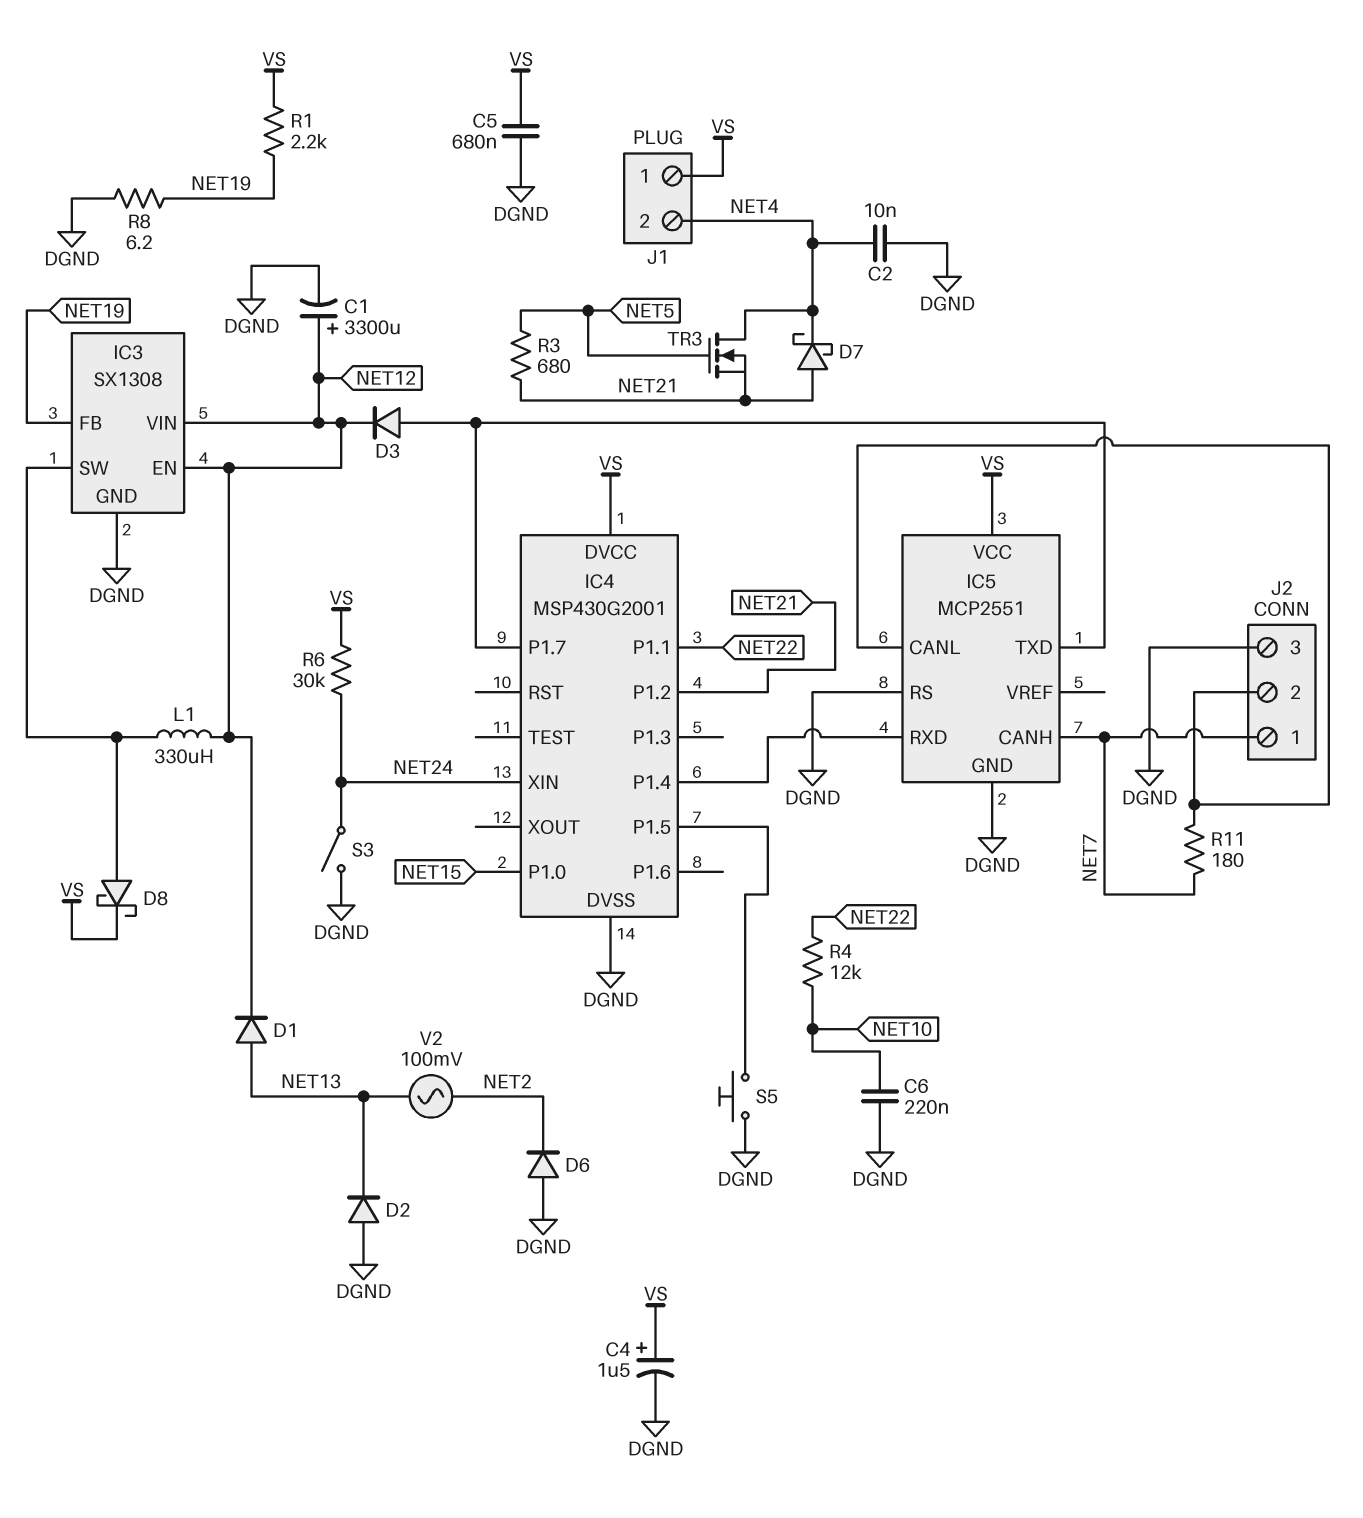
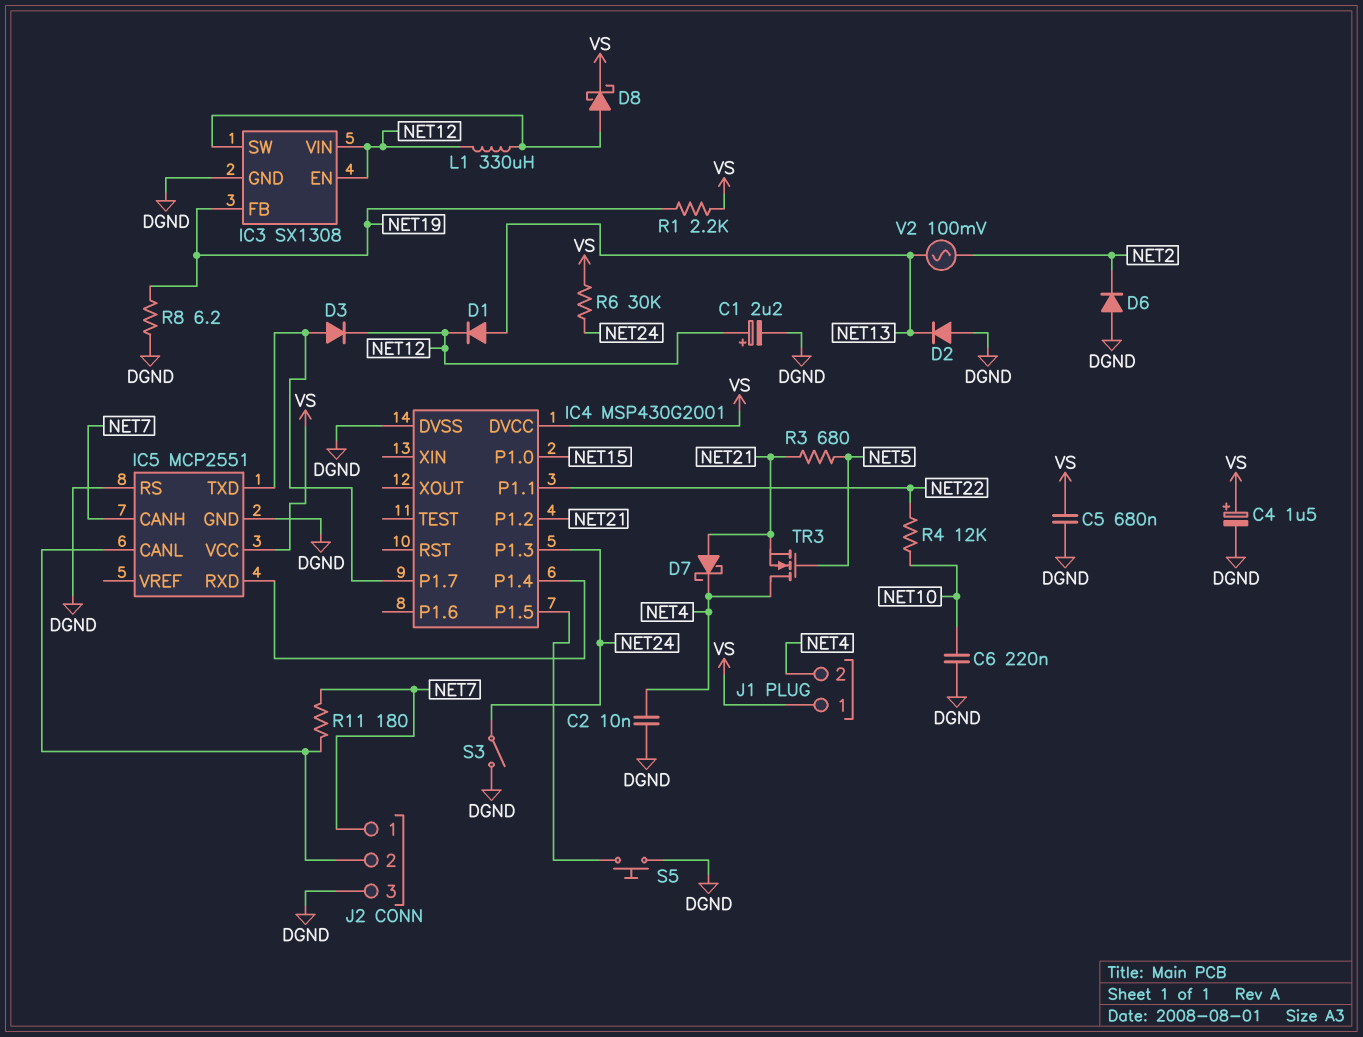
C1: 3300uF (plus NET12, minus DGND) -> 2.2uF (plus NET12, minus DGND)
IC4 pin P1.3: none -> NET24
IC4 pin XIN: NET24 -> none

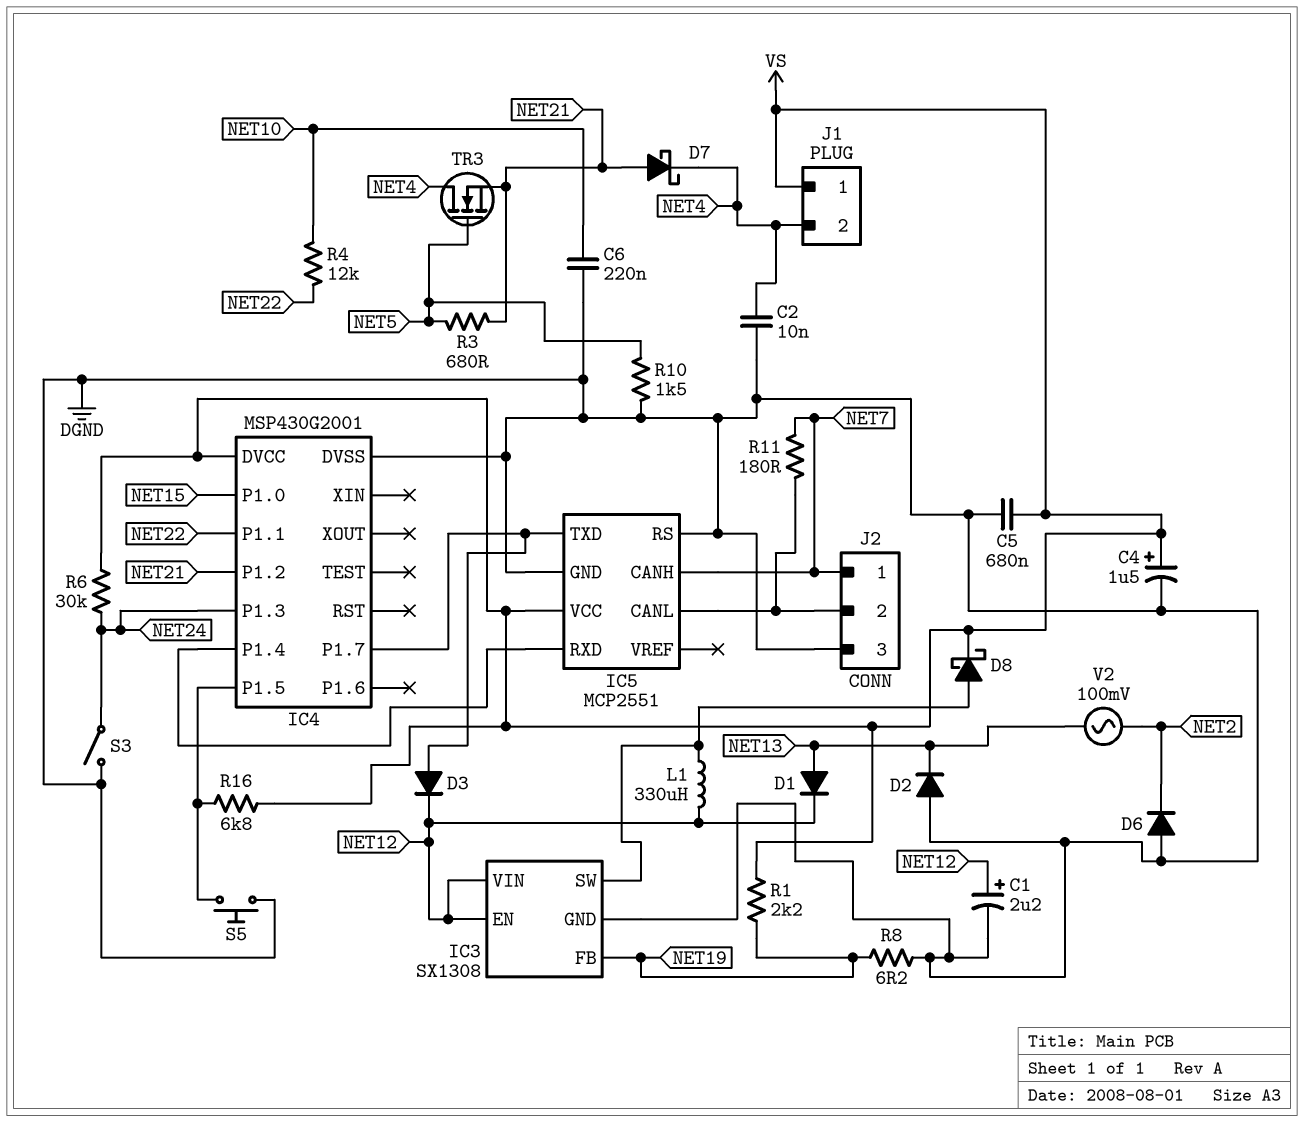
R10: none -> 1.5k (DGND, NET5)
R16: none -> 6.8k (IC4/P1.5, VS)

